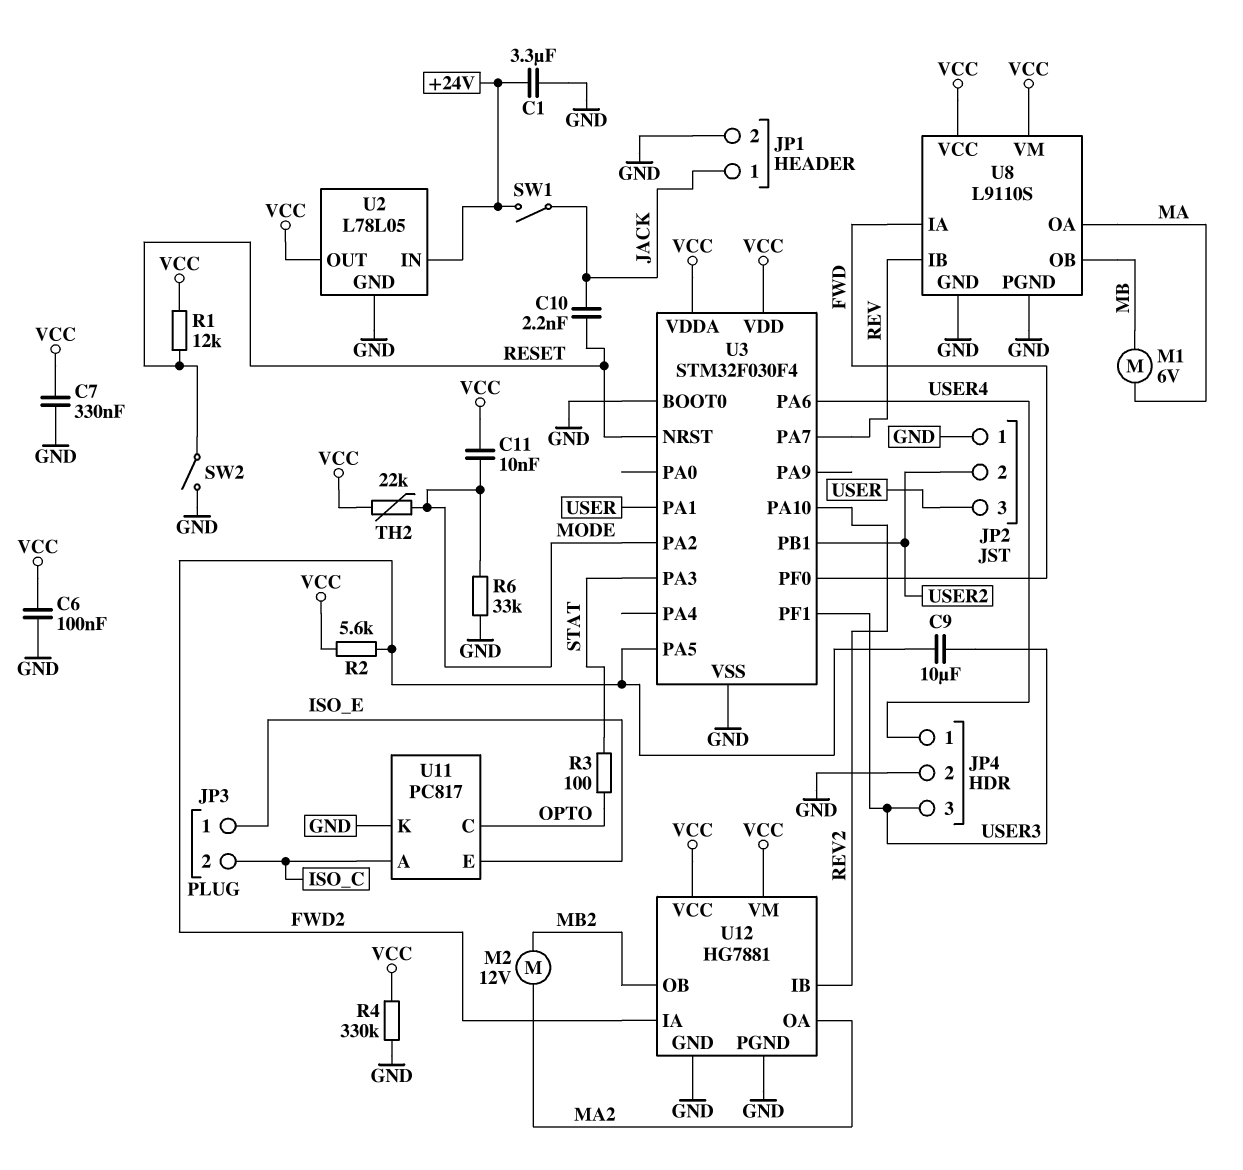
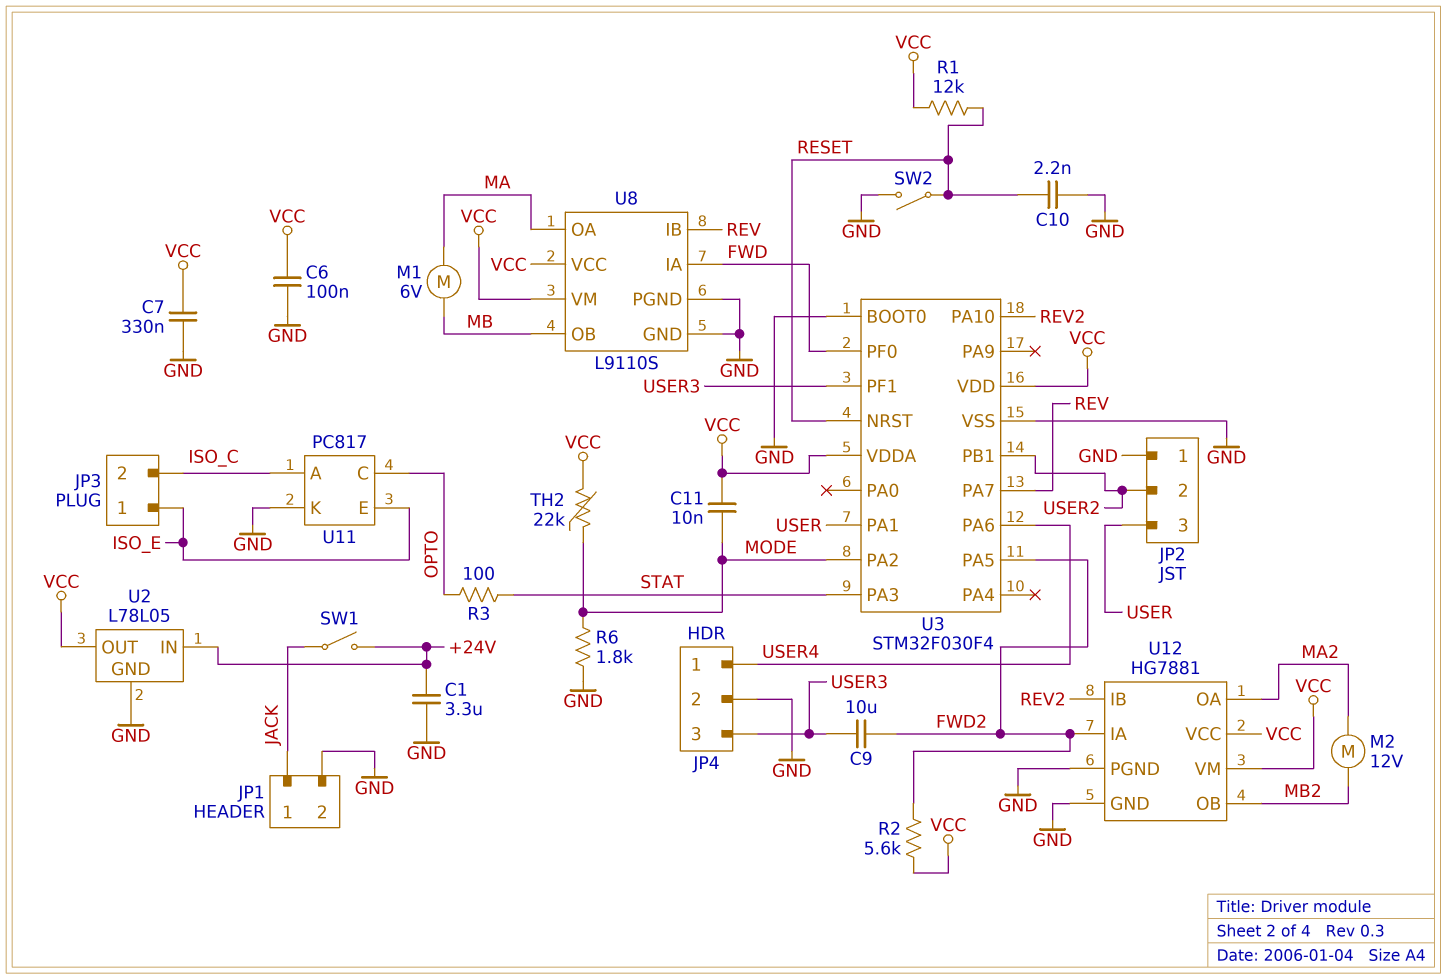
C10: 2.2nF (JACK, RESET) -> 2.2nF (GND, RESET)
R4: 330k (GND, VCC) -> none
R6: 33k (GND, MODE) -> 1.8k (GND, MODE)

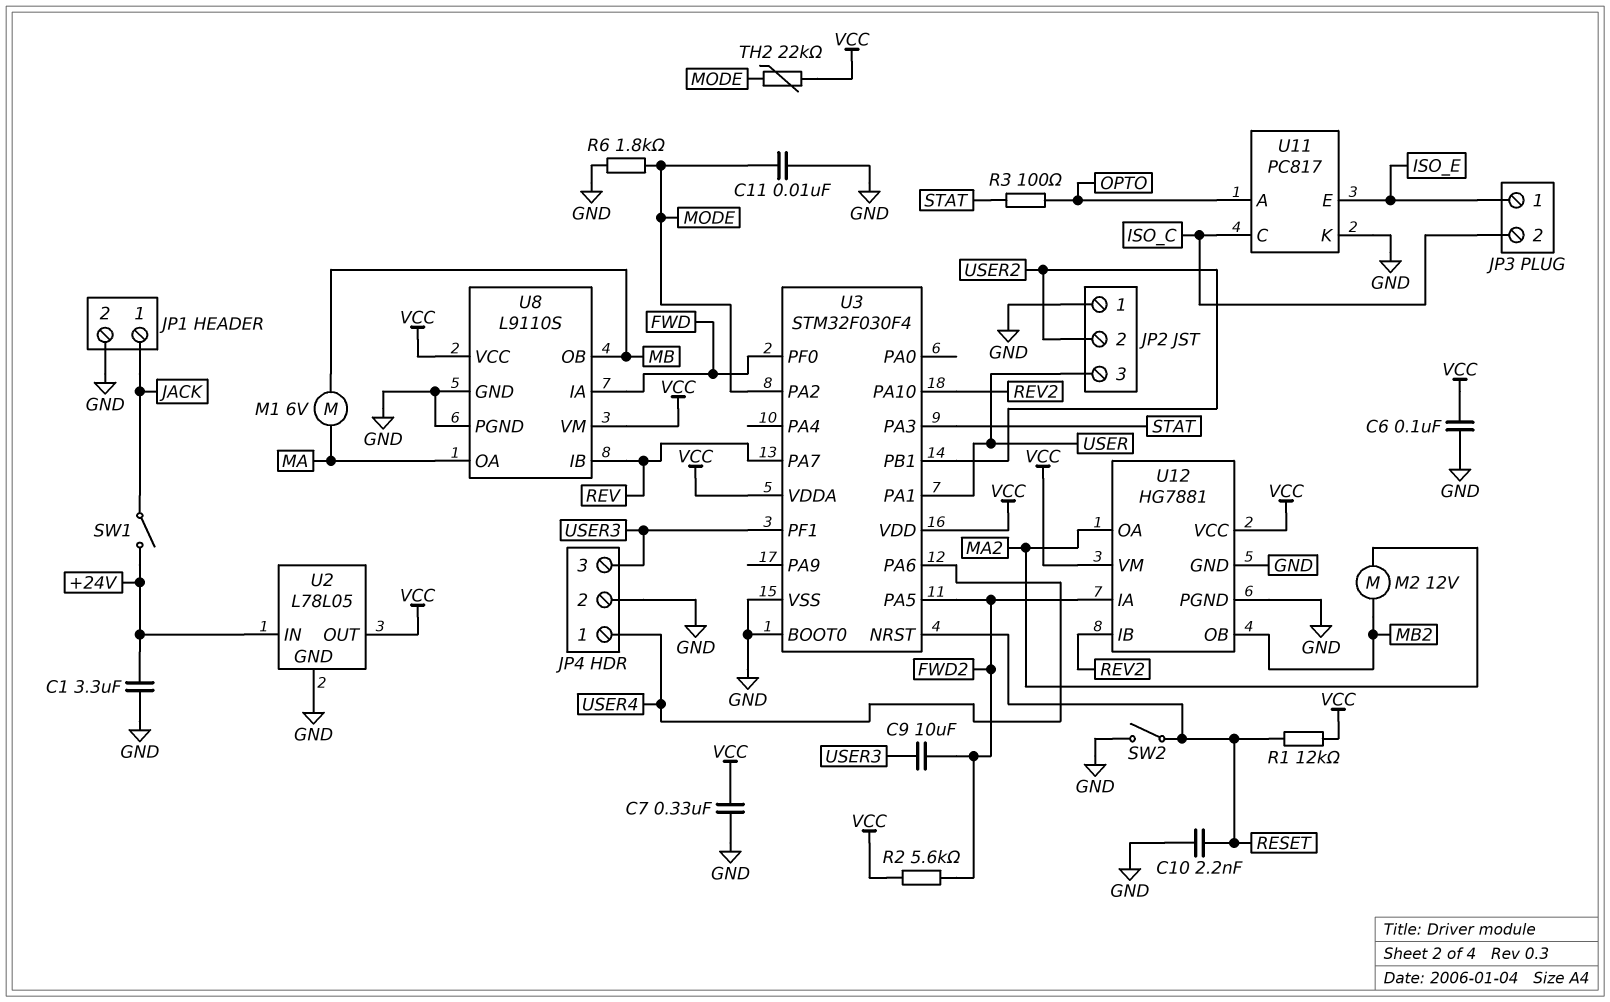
C11: 10nF (MODE, VCC) -> 10nF (GND, MODE)
U11 pin A: ISO_C -> OPTO
U11 pin C: OPTO -> ISO_C

